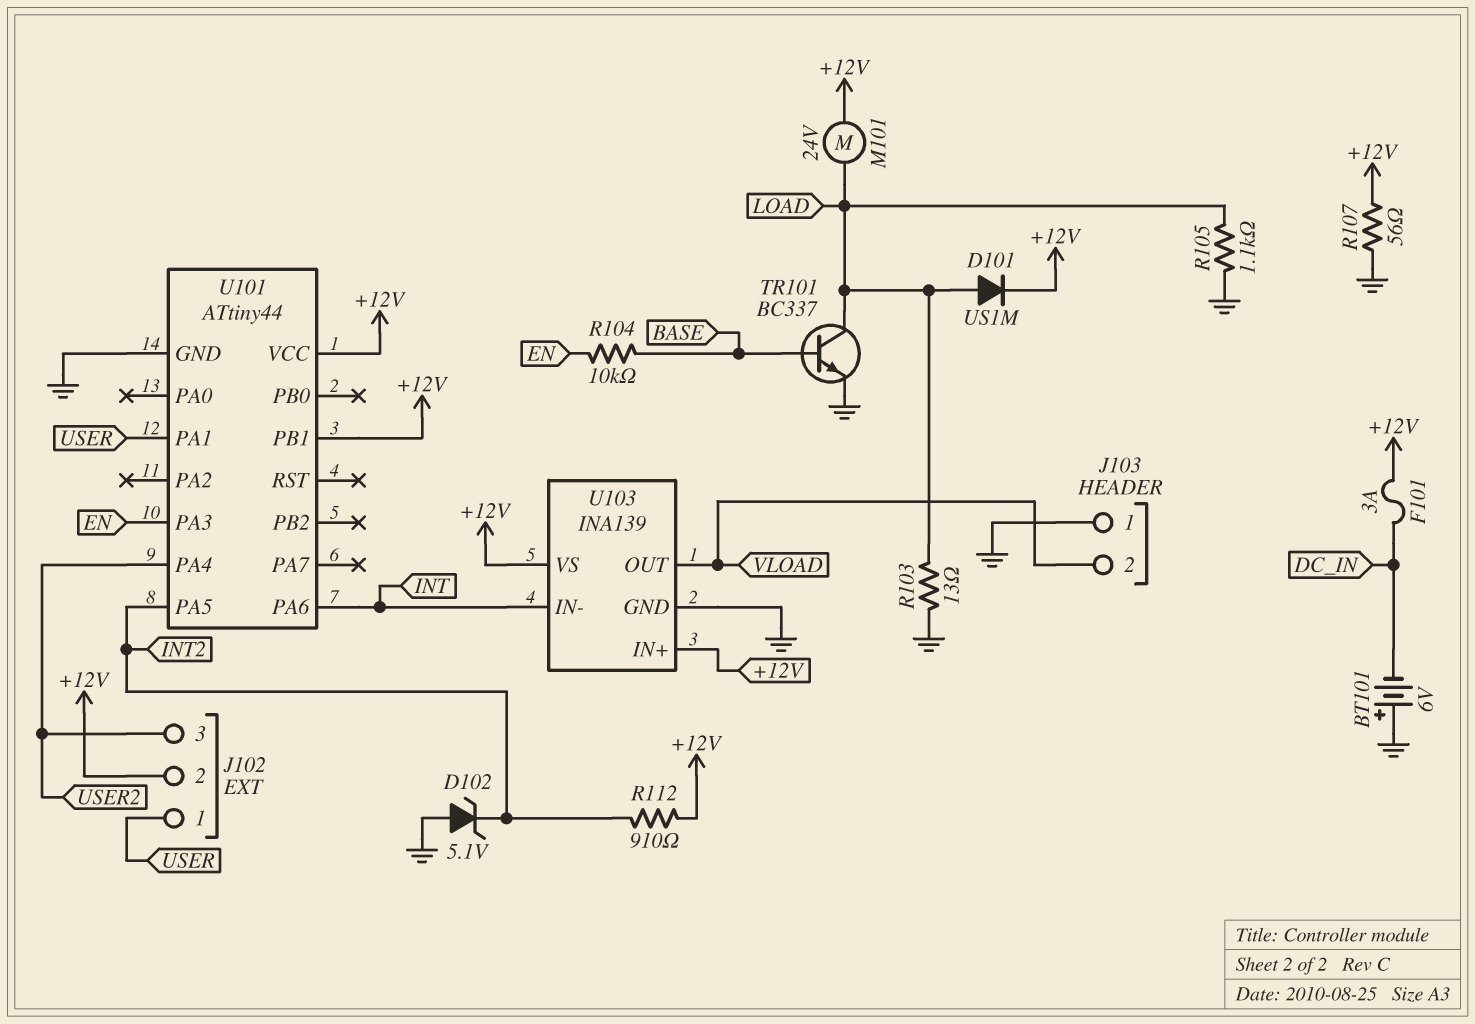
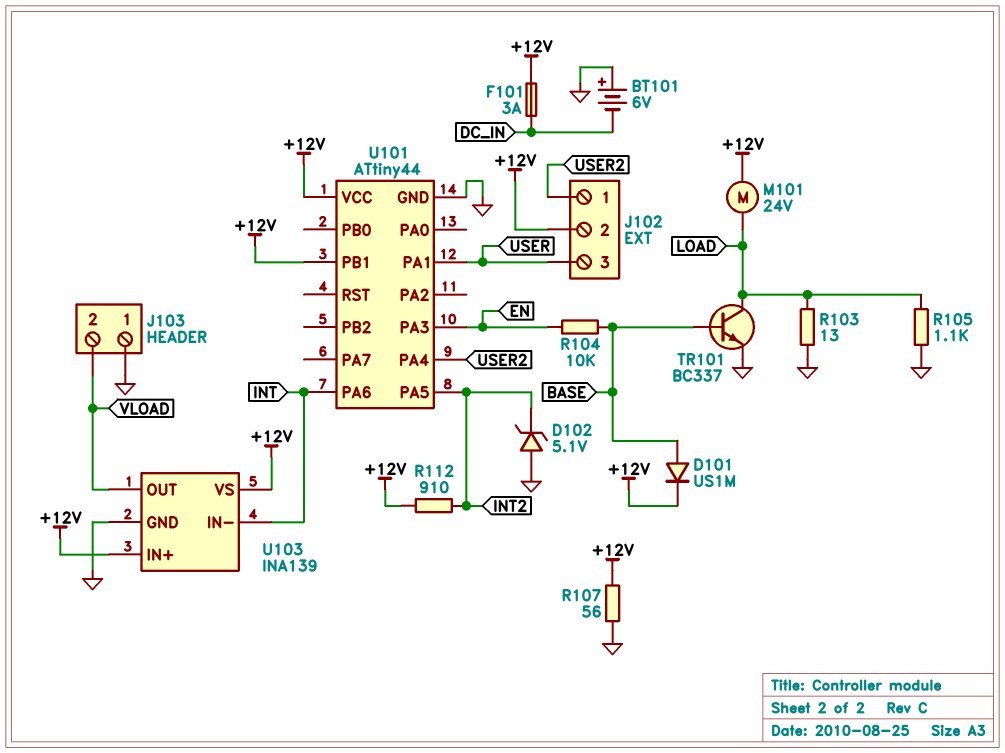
D101: diode US1M (A LOAD, K +12V) -> diode US1M (A BASE, K +12V)
J102 pin 1: USER -> USER2
J102 pin 3: USER2 -> USER

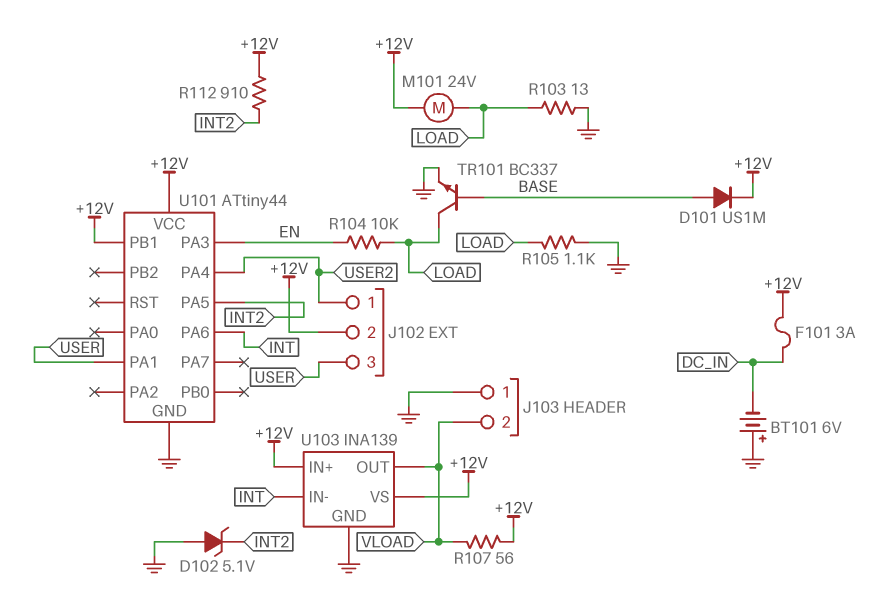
R104: 10k (BASE, EN) -> 10k (EN, LOAD)
R107: 56 (+12V, GND) -> 56 (+12V, VLOAD)

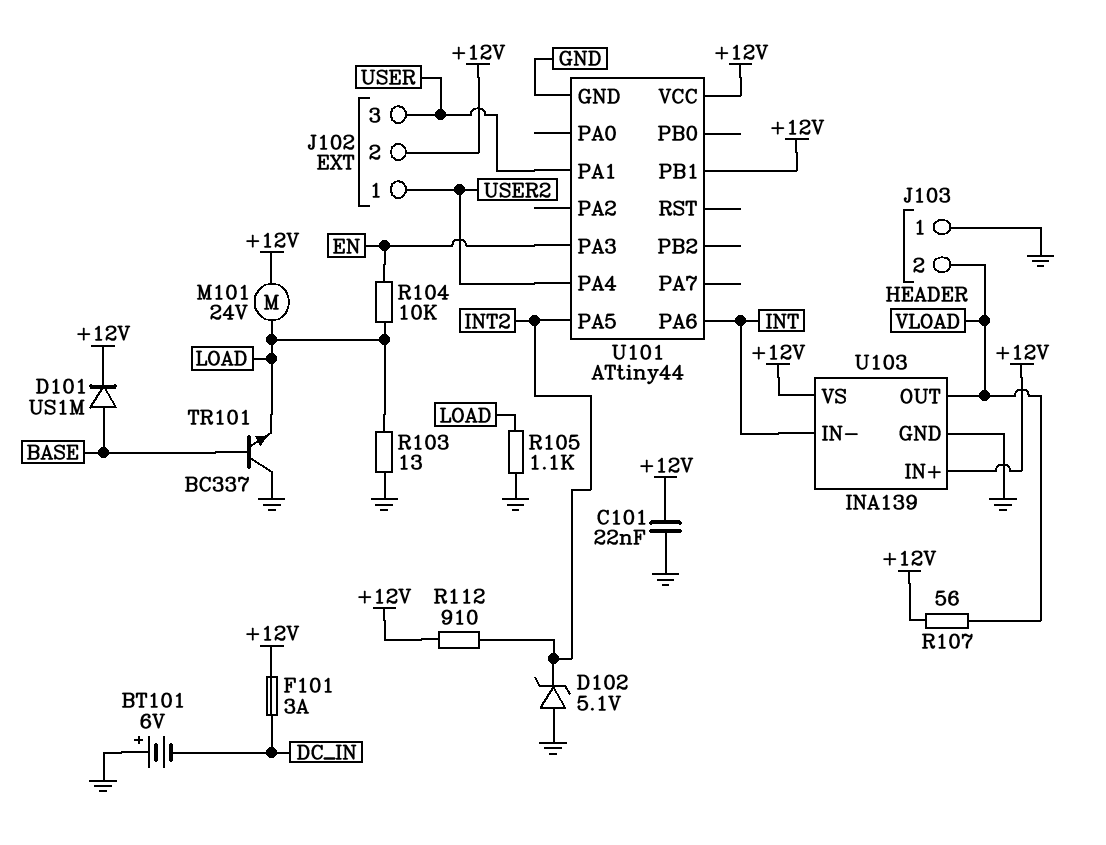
C101: none -> 22nF (+12V, GND)
TR101: NPN BC337 (B BASE, C LOAD, E GND) -> NPN BC337 (B BASE, C GND, E LOAD)

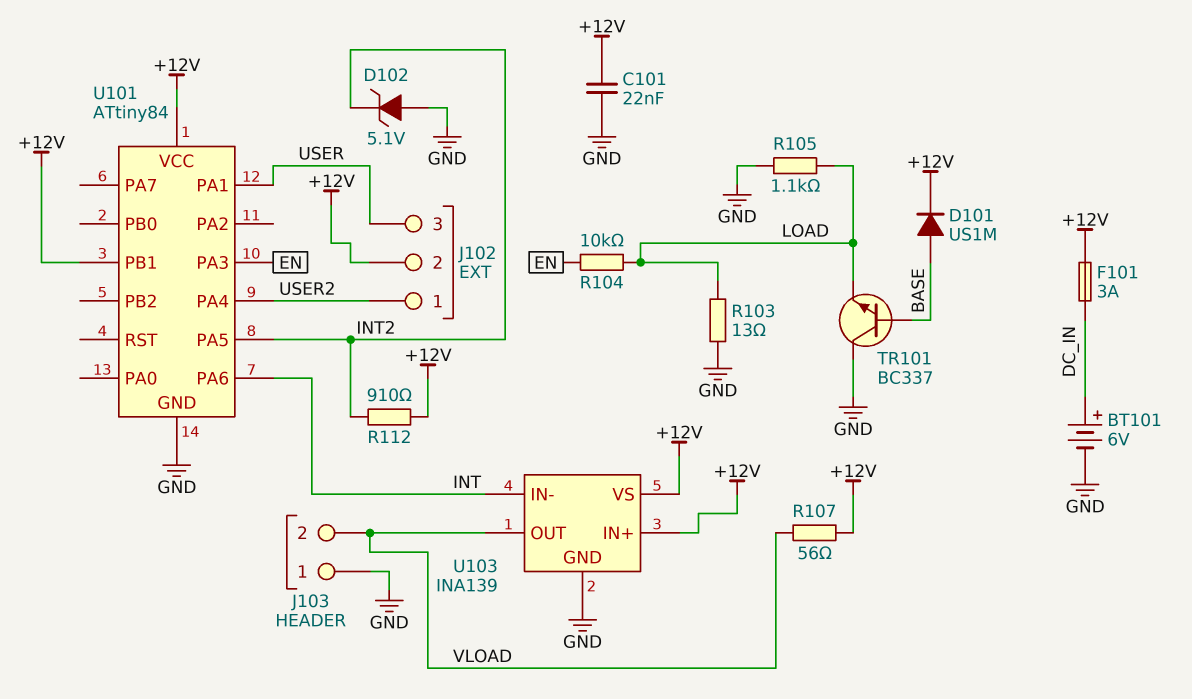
BT101: 6V (plus GND, minus DC_IN) -> 6V (plus DC_IN, minus GND)
M101: motor 24V (+12V, LOAD) -> none
U101: ATtiny44 -> ATtiny84

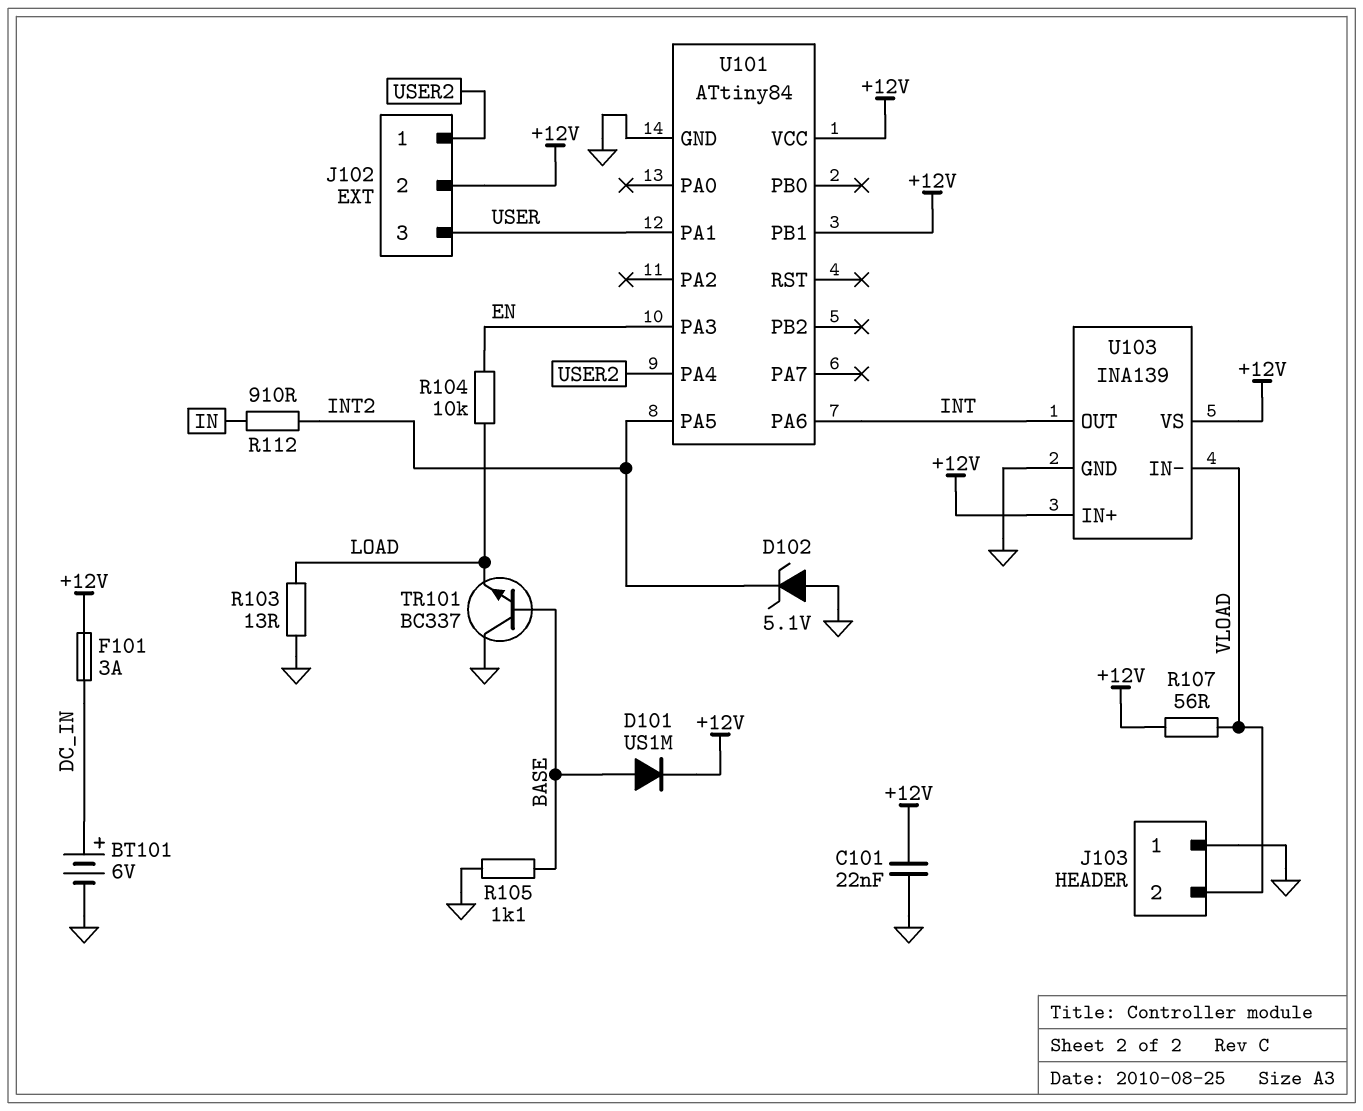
R105: 1.1k (GND, LOAD) -> 1.1k (BASE, GND)
R112: 910 (+12V, INT2) -> 910 (IN, INT2)
U103 pin IN-: INT -> VLOAD
U103 pin OUT: VLOAD -> INT

